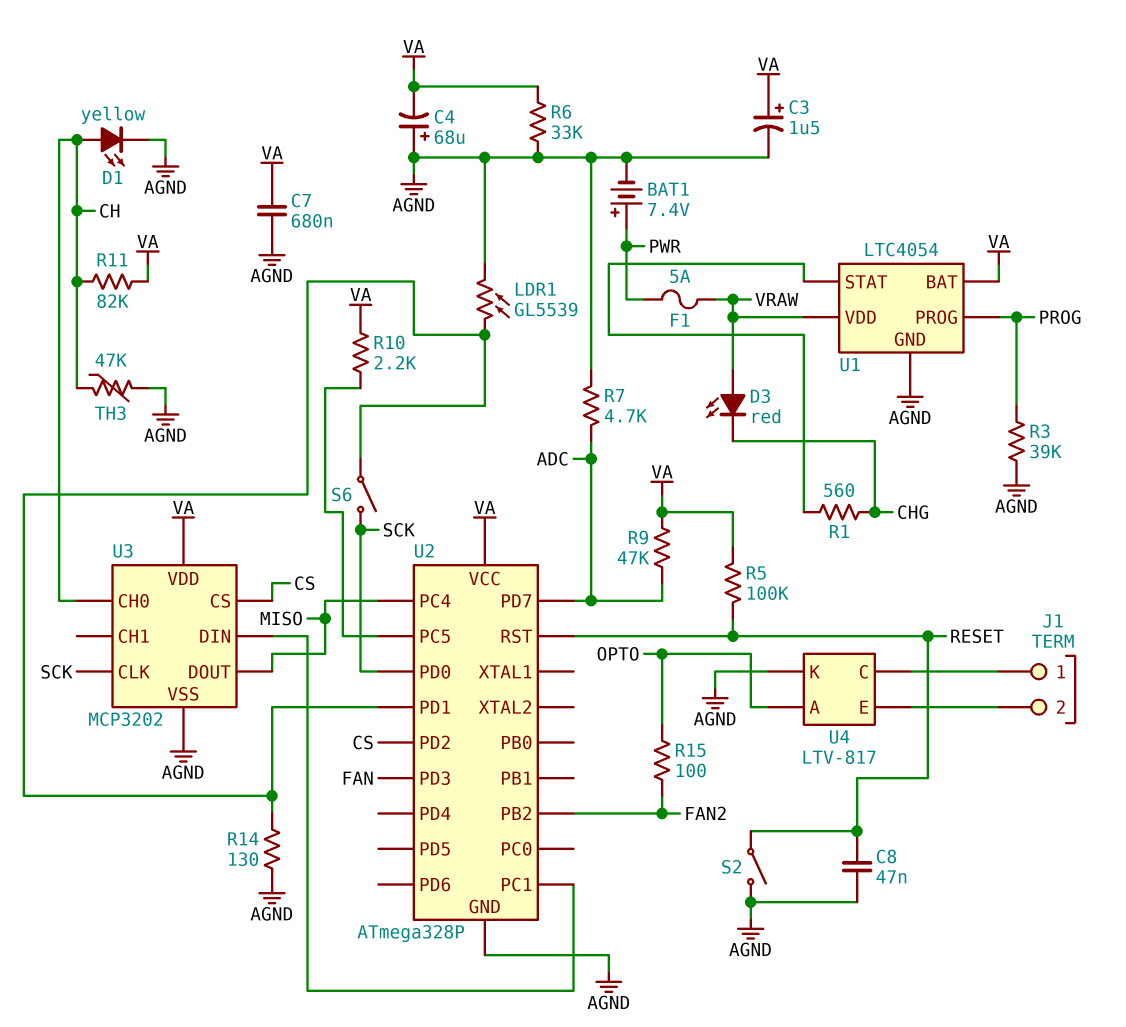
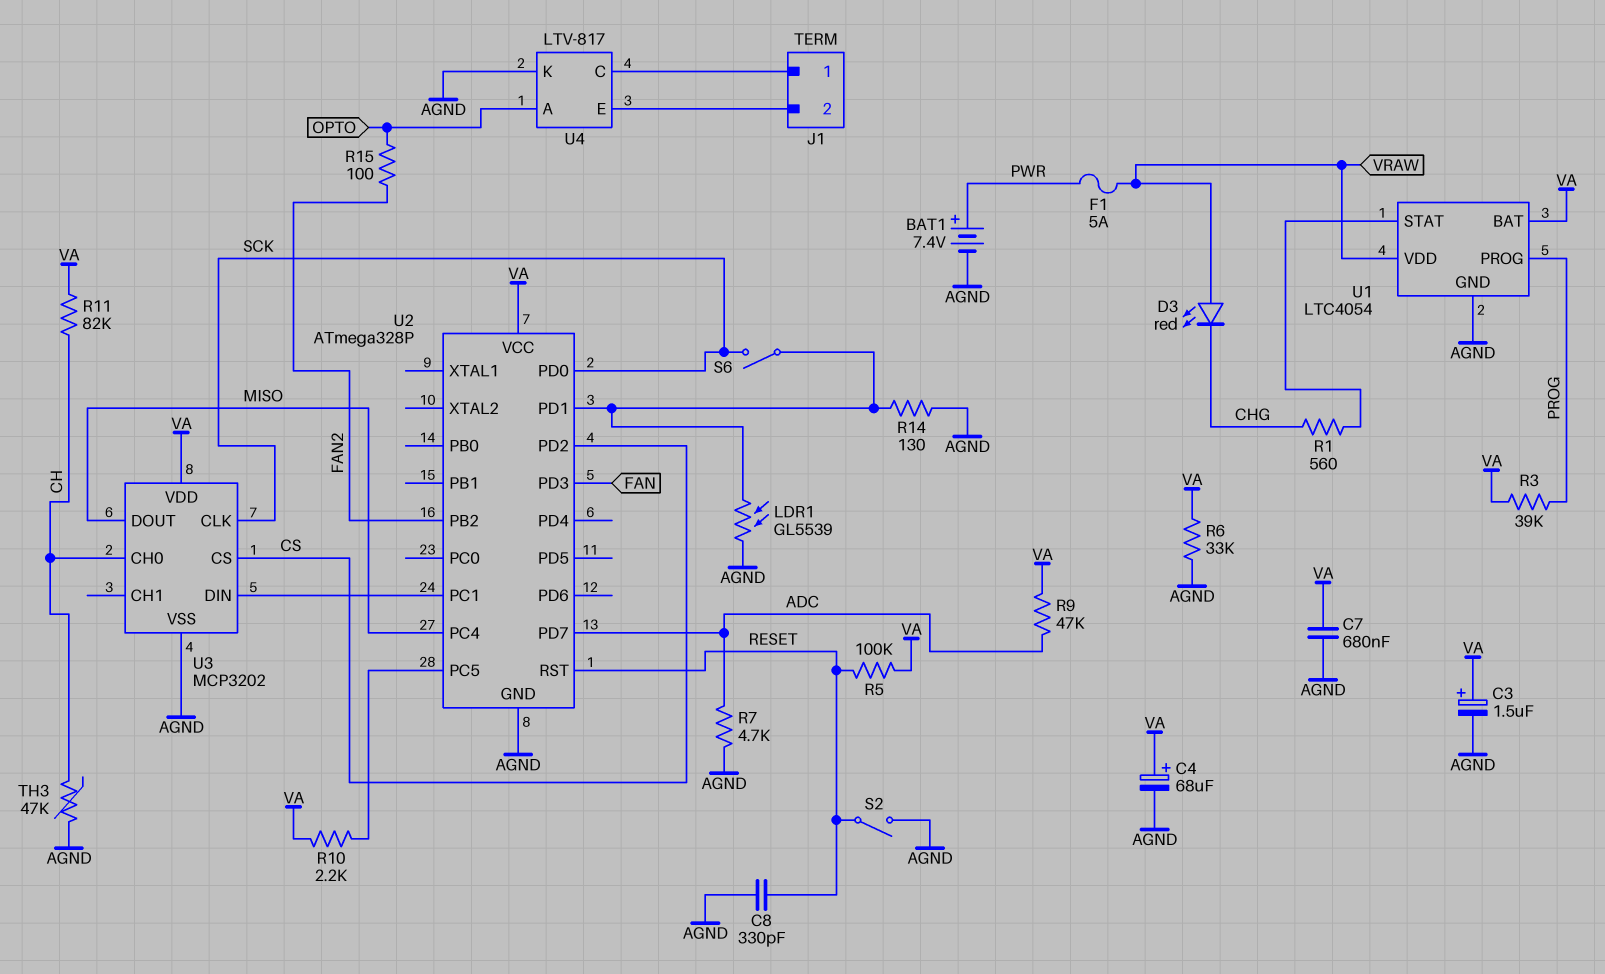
C4: 68uF (plus AGND, minus VA) -> 68uF (plus VA, minus AGND)
C8: 47nF (AGND, RESET) -> 330pF (AGND, RESET)
D1: LED yellow (A CH, K AGND) -> none
R3: 39k (AGND, PROG) -> 39k (PROG, VA)

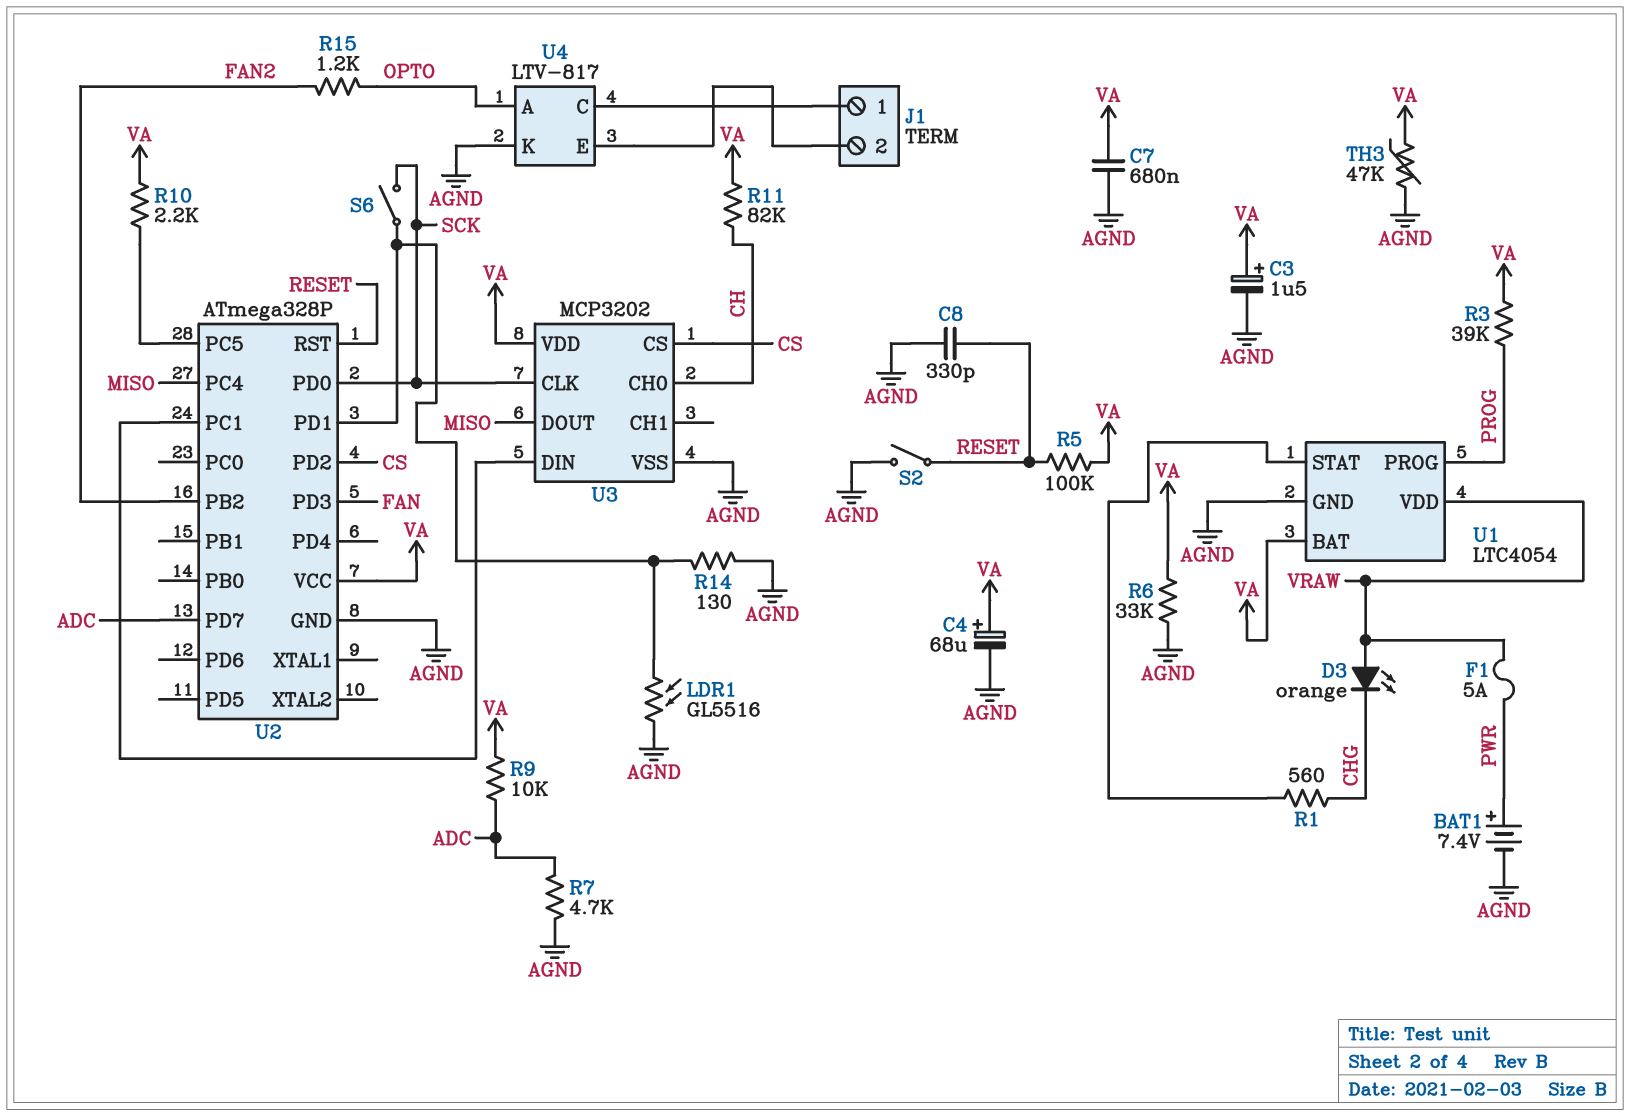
D3: LED red (A VRAW, K CHG) -> LED orange (A VRAW, K CHG)
LDR1: GL5539 (AGND, U2/PD1) -> GL5516 (AGND, U2/PD1)
R9: 47k (ADC, VA) -> 10k (ADC, VA)
R15: 100 (FAN2, OPTO) -> 1.2k (FAN2, OPTO)
TH3: 47k (AGND, CH) -> 47k (AGND, VA)

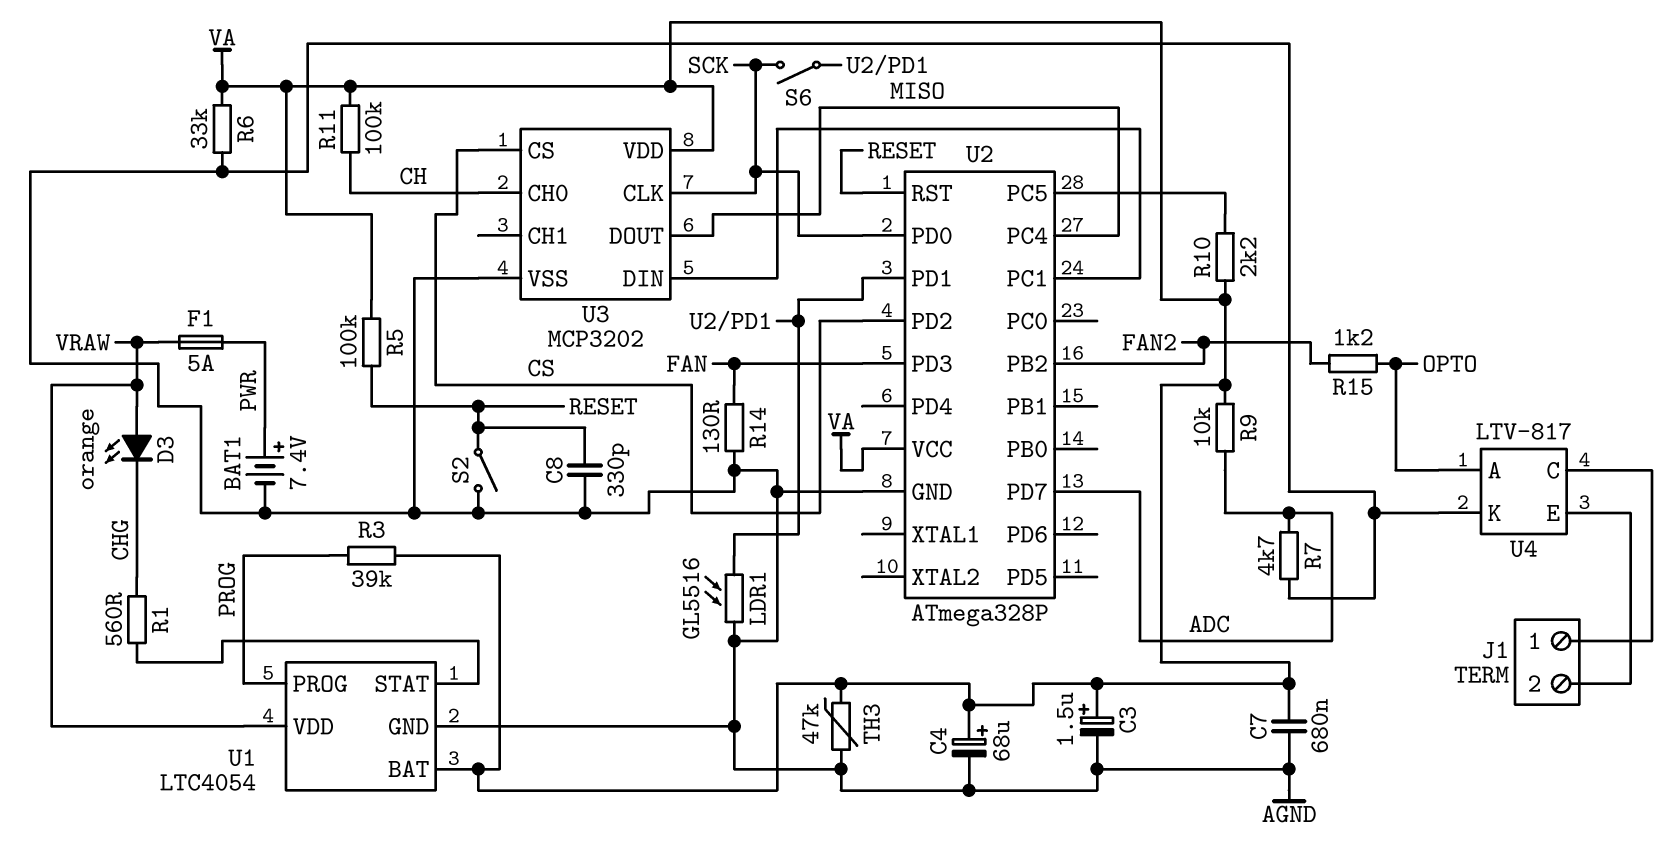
R11: 82k (CH, VA) -> 100k (CH, VA)
R14: 130 (AGND, U2/PD1) -> 130 (AGND, FAN)

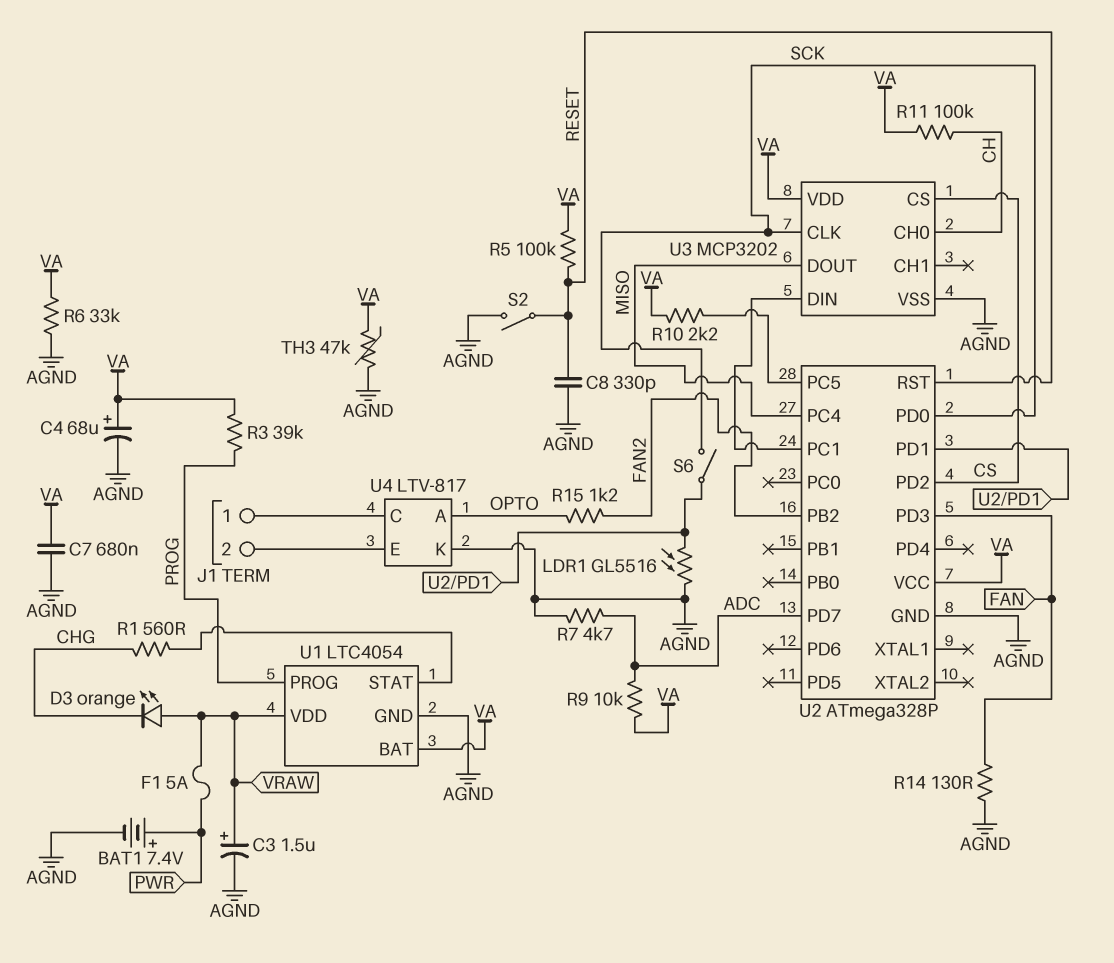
C3: 1.5uF (plus VA, minus AGND) -> 1.5uF (plus VRAW, minus AGND)

